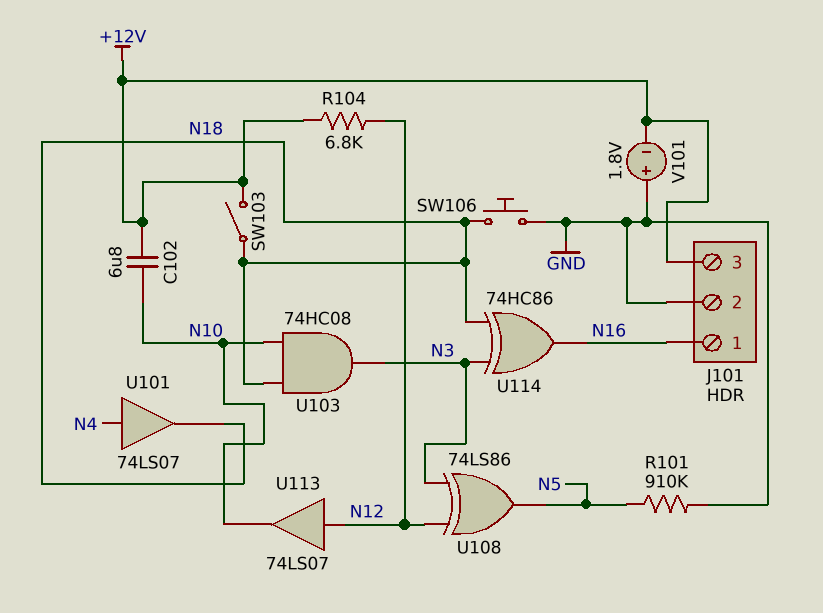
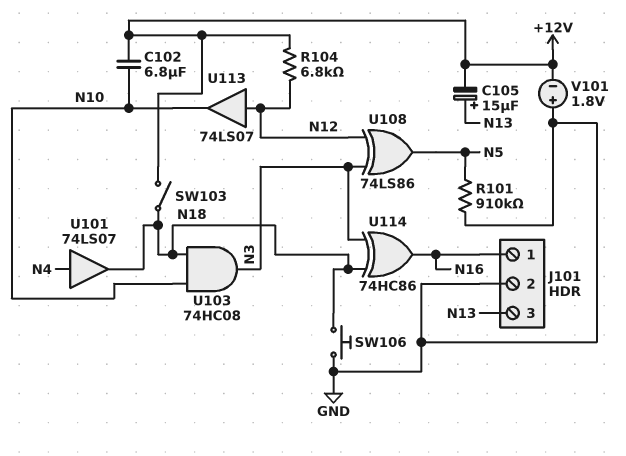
C105: none -> 15uF (plus N13, minus +12V)
J101 pin 3: +12V -> N13

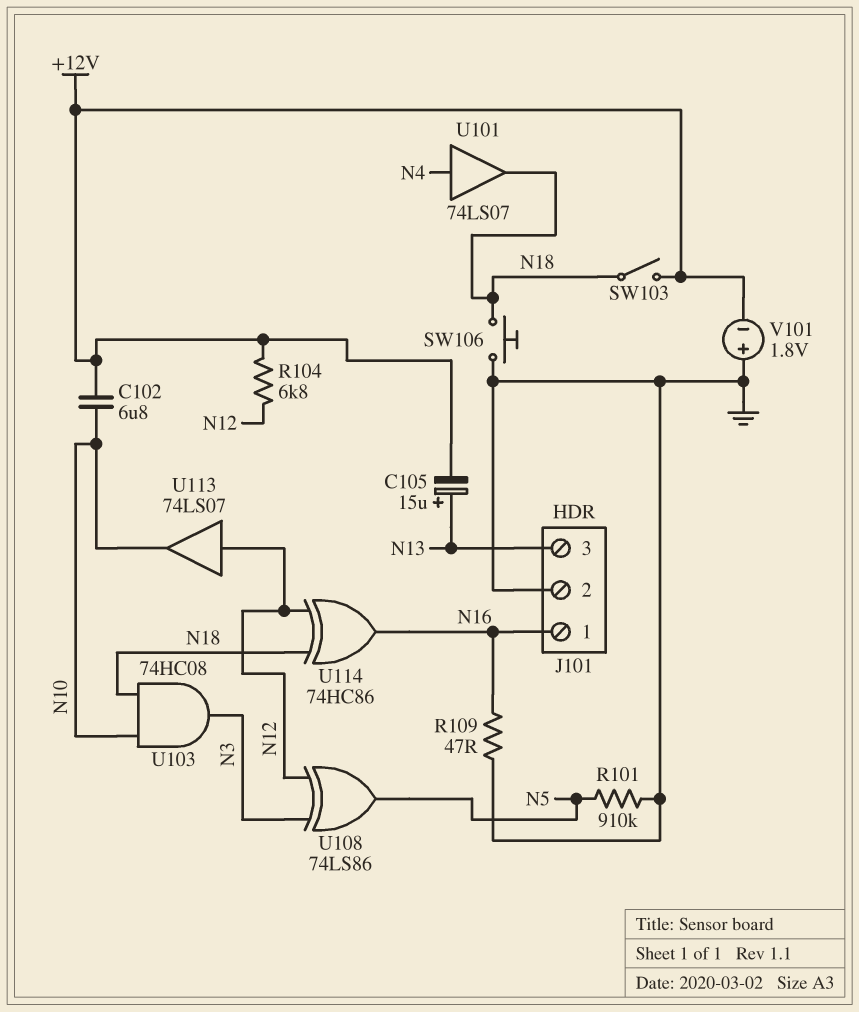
R109: none -> 47 (GND, N16)
U114: XOR 74HC86 (in N3, in N18, out N16) -> XOR 74HC86 (in N12, in N18, out N16)

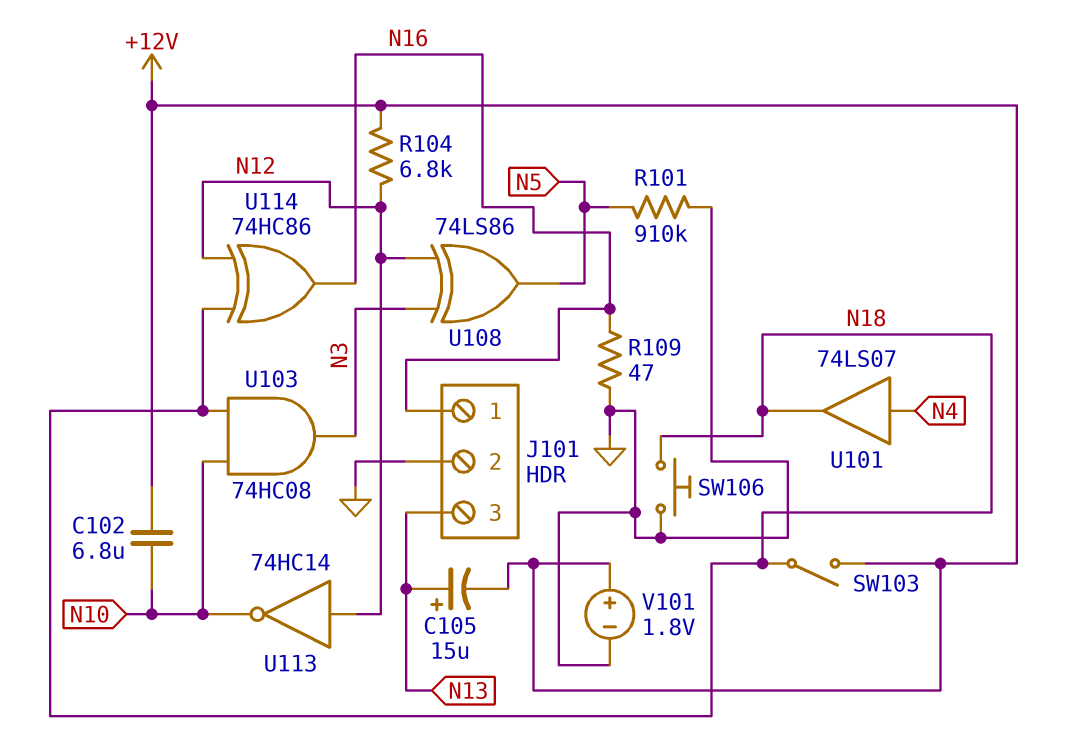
U113: buffer 74LS07 (in N12, out N10) -> NOT 74HC14 (in N12, out N10)
V101: 1.8V (plus GND, minus +12V) -> 1.8V (plus +12V, minus GND)

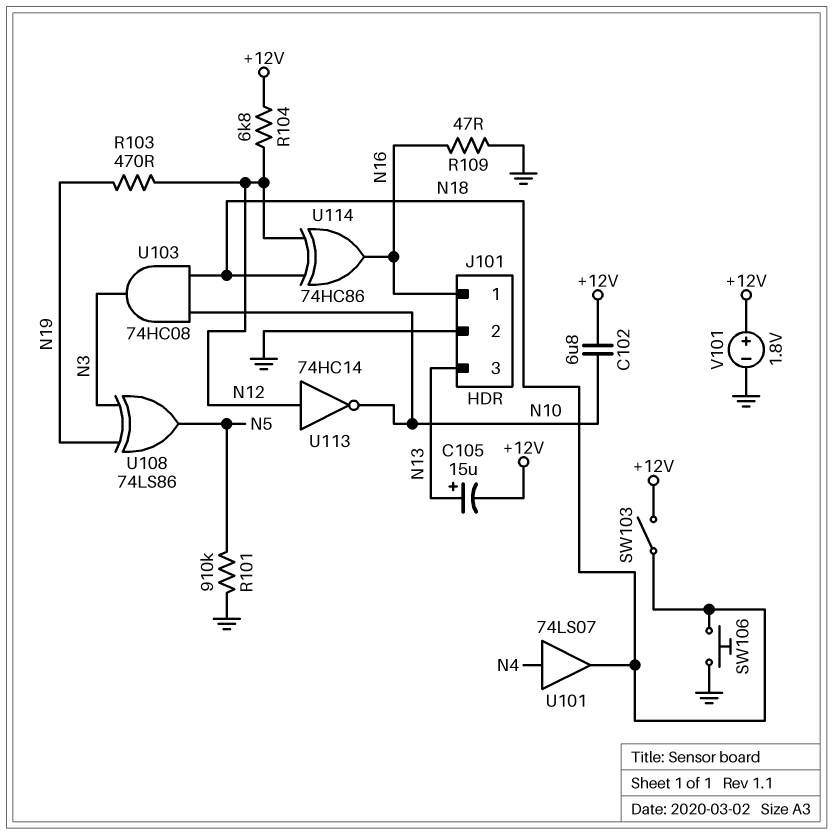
R103: none -> 470 (N12, N19)
U108: XOR 74LS86 (in N3, in N12, out N5) -> XOR 74LS86 (in N3, in N19, out N5)

